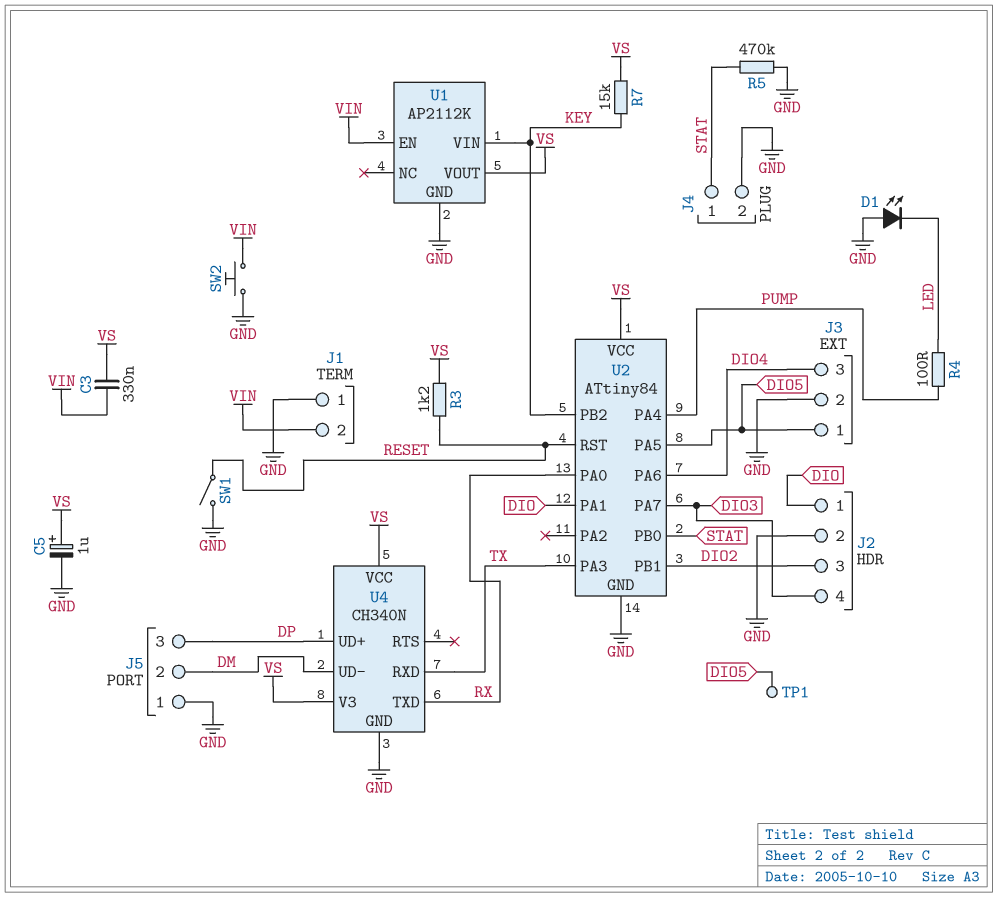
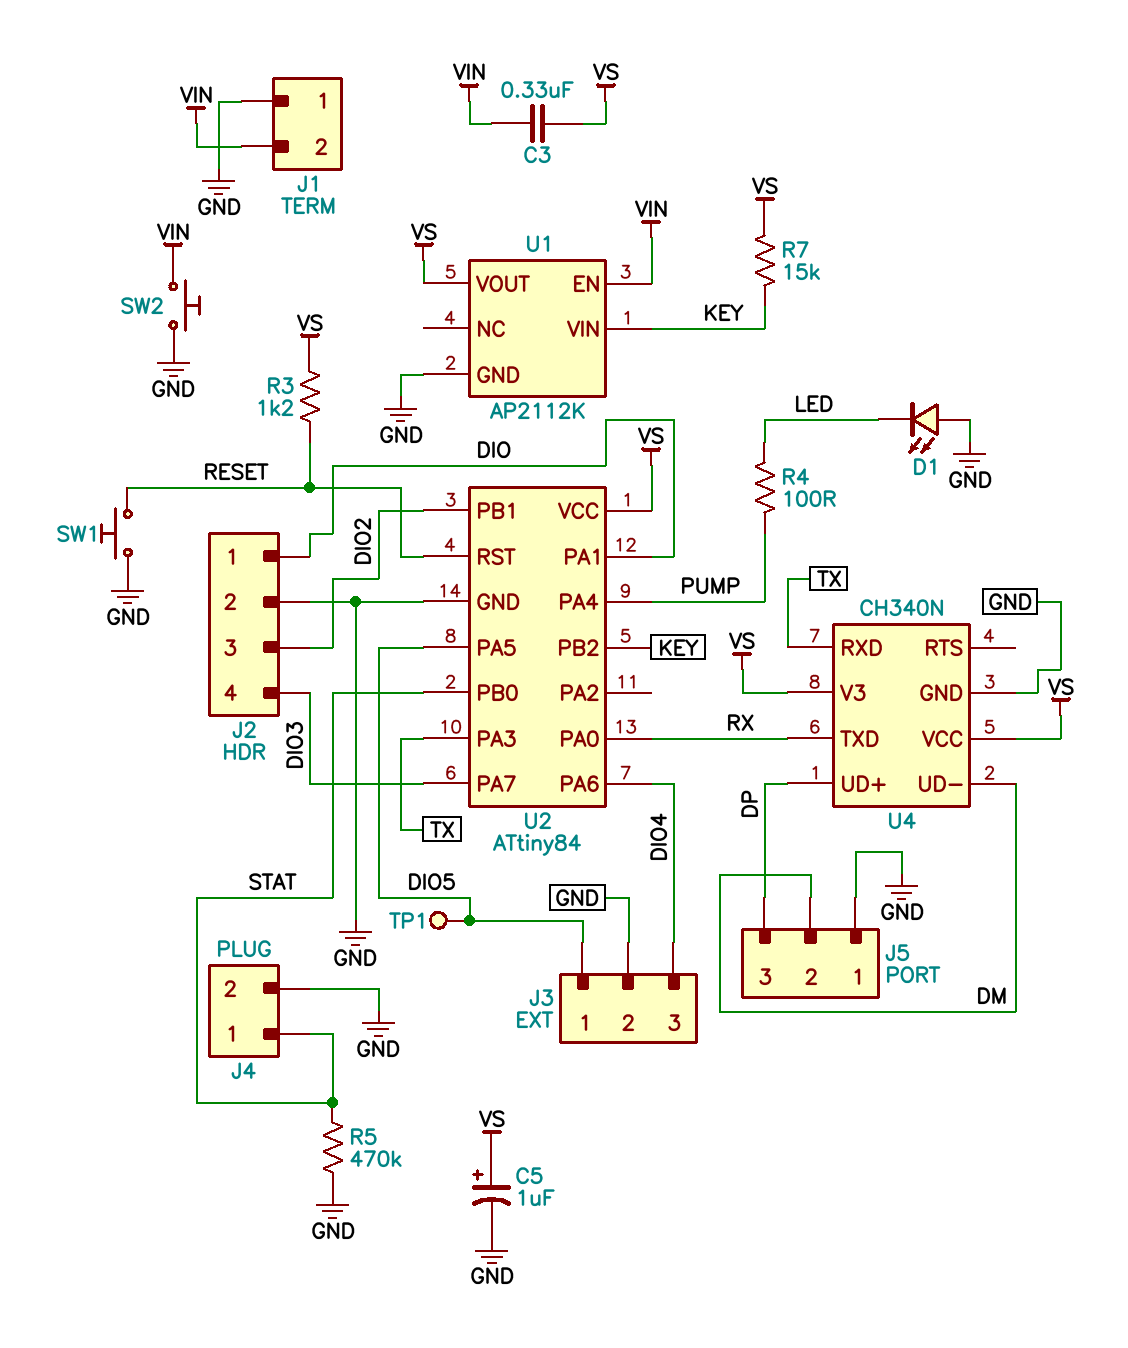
SW1: switch (GND, RESET) -> button (GND, RESET)

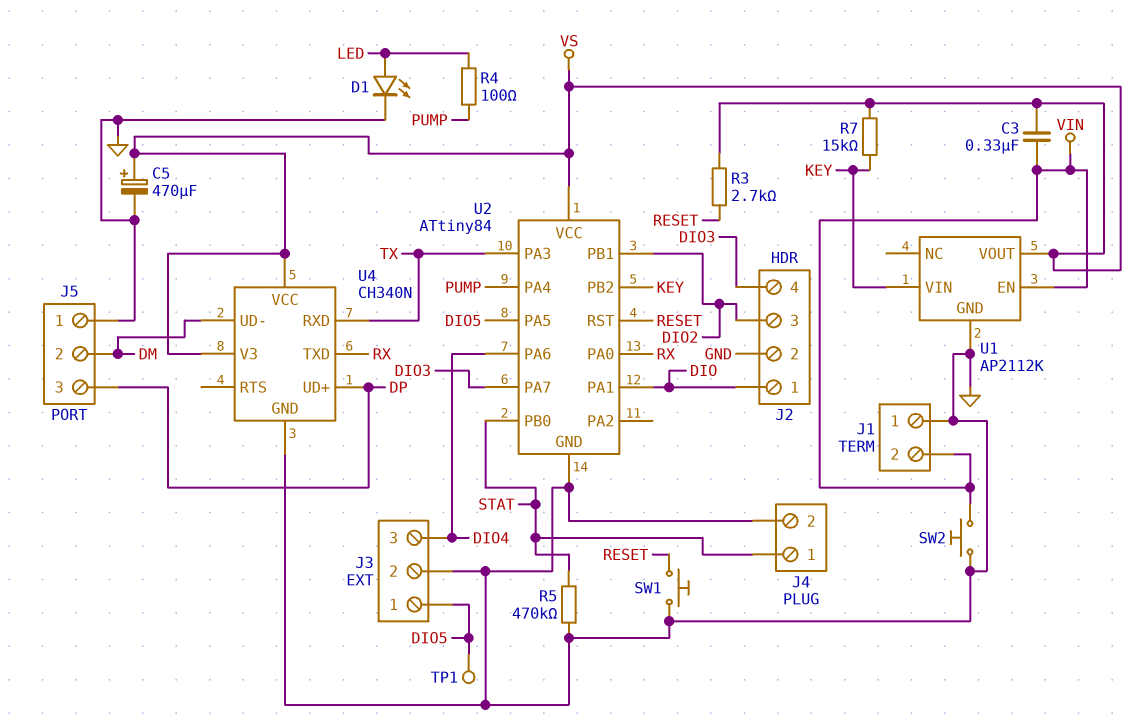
C5: 1uF (plus VS, minus GND) -> 470uF (plus VS, minus GND)
D1: LED (A GND, K LED) -> LED (A LED, K GND)
R3: 1.2k (RESET, VS) -> 2.7k (RESET, VS)

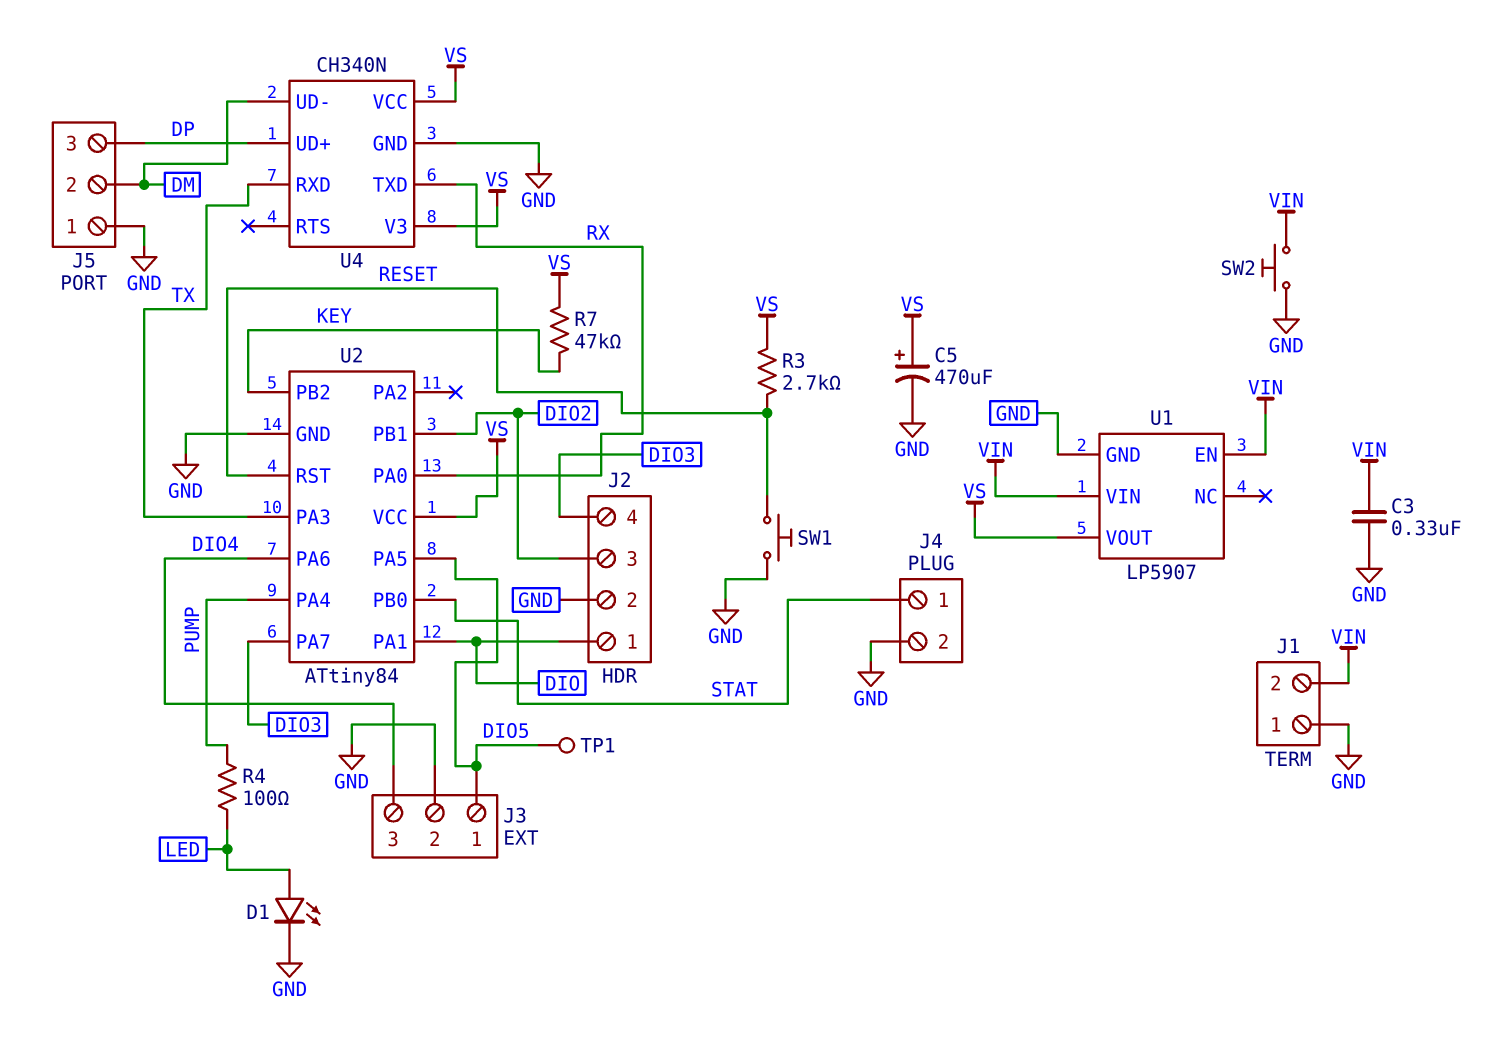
C3: 330nF (VIN, VS) -> 330nF (GND, VIN)
R5: 470k (GND, STAT) -> none
R7: 15k (KEY, VS) -> 47k (KEY, VS)
U1: AP2112K -> LP5907
U1 pin VIN: KEY -> VIN

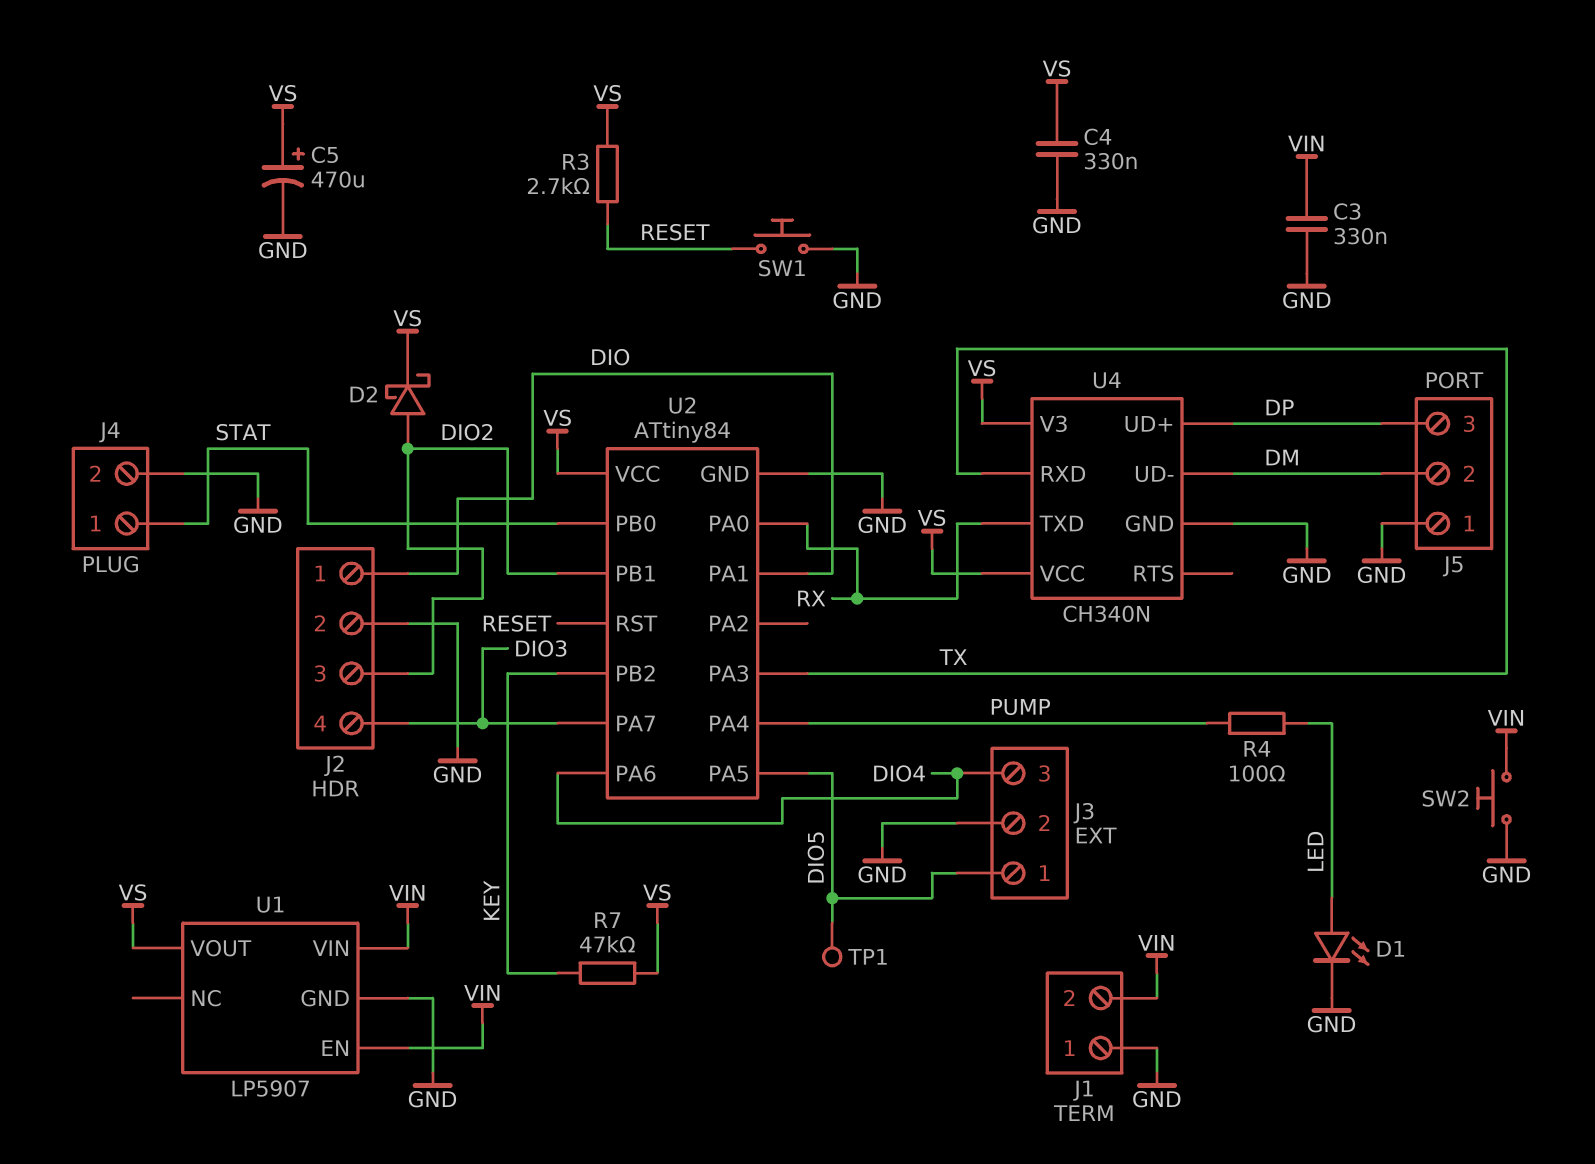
C4: none -> 330nF (GND, VS)
D2: none -> schottky (A DIO2, K VS)

